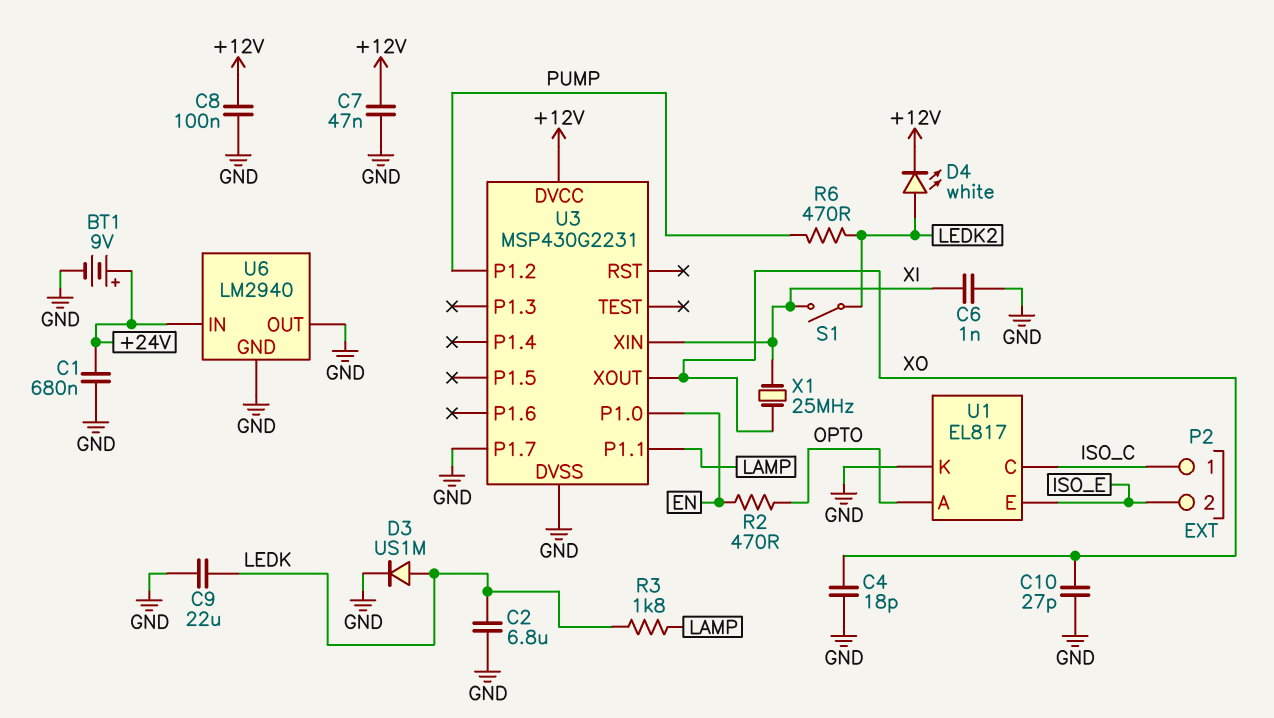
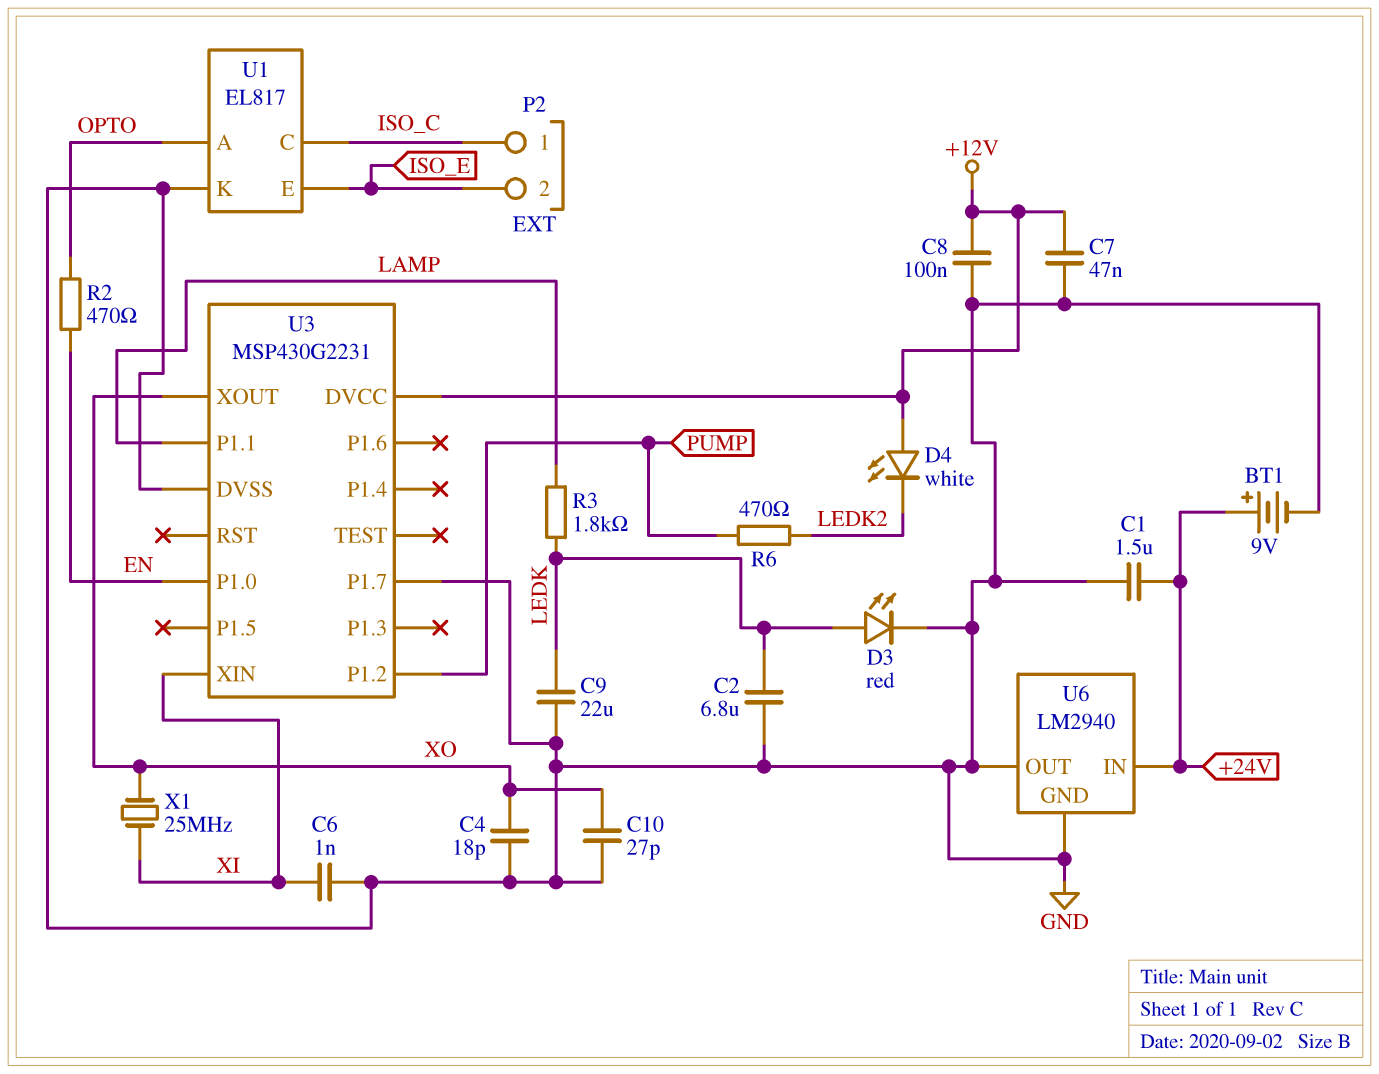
C1: 680nF (+24V, GND) -> 1.5uF (+24V, GND)
D3: diode US1M (A LEDK, K GND) -> LED red (A LEDK, K GND)
D4: LED white (A LEDK2, K +12V) -> LED white (A +12V, K LEDK2)
S1: switch (LEDK2, XI) -> none

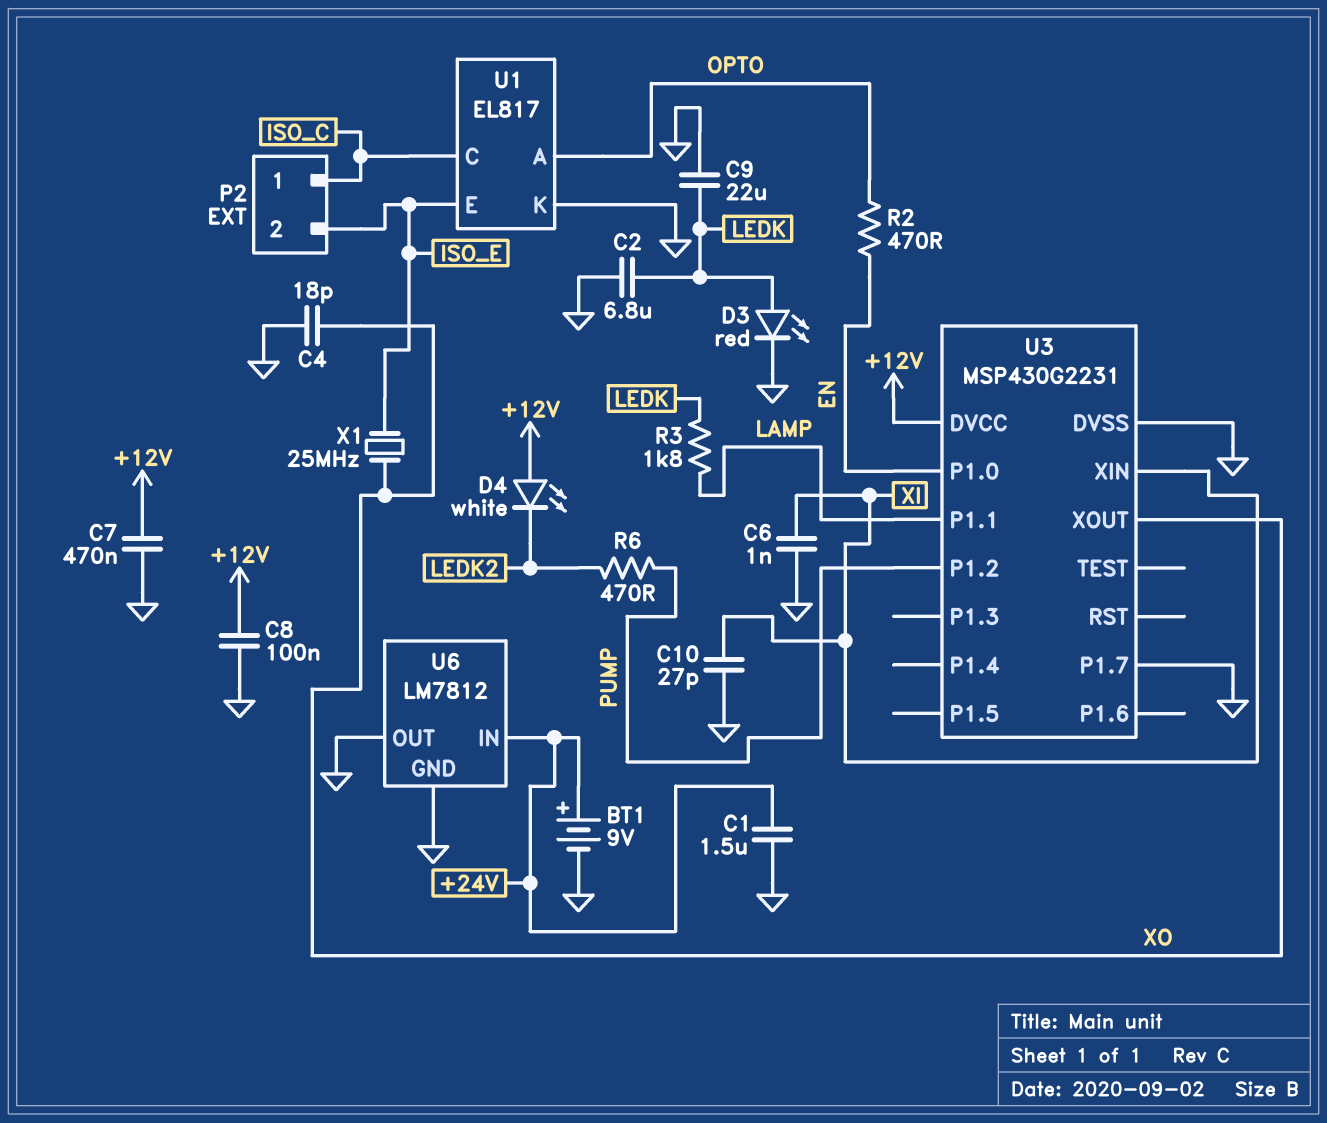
C7: 47nF (+12V, GND) -> 470nF (+12V, GND)
C10: 27pF (GND, XO) -> 27pF (GND, XI)
U6: LM2940 -> LM7812
X1: 25MHz (XI, XO) -> 25MHz (ISO_E, XO)

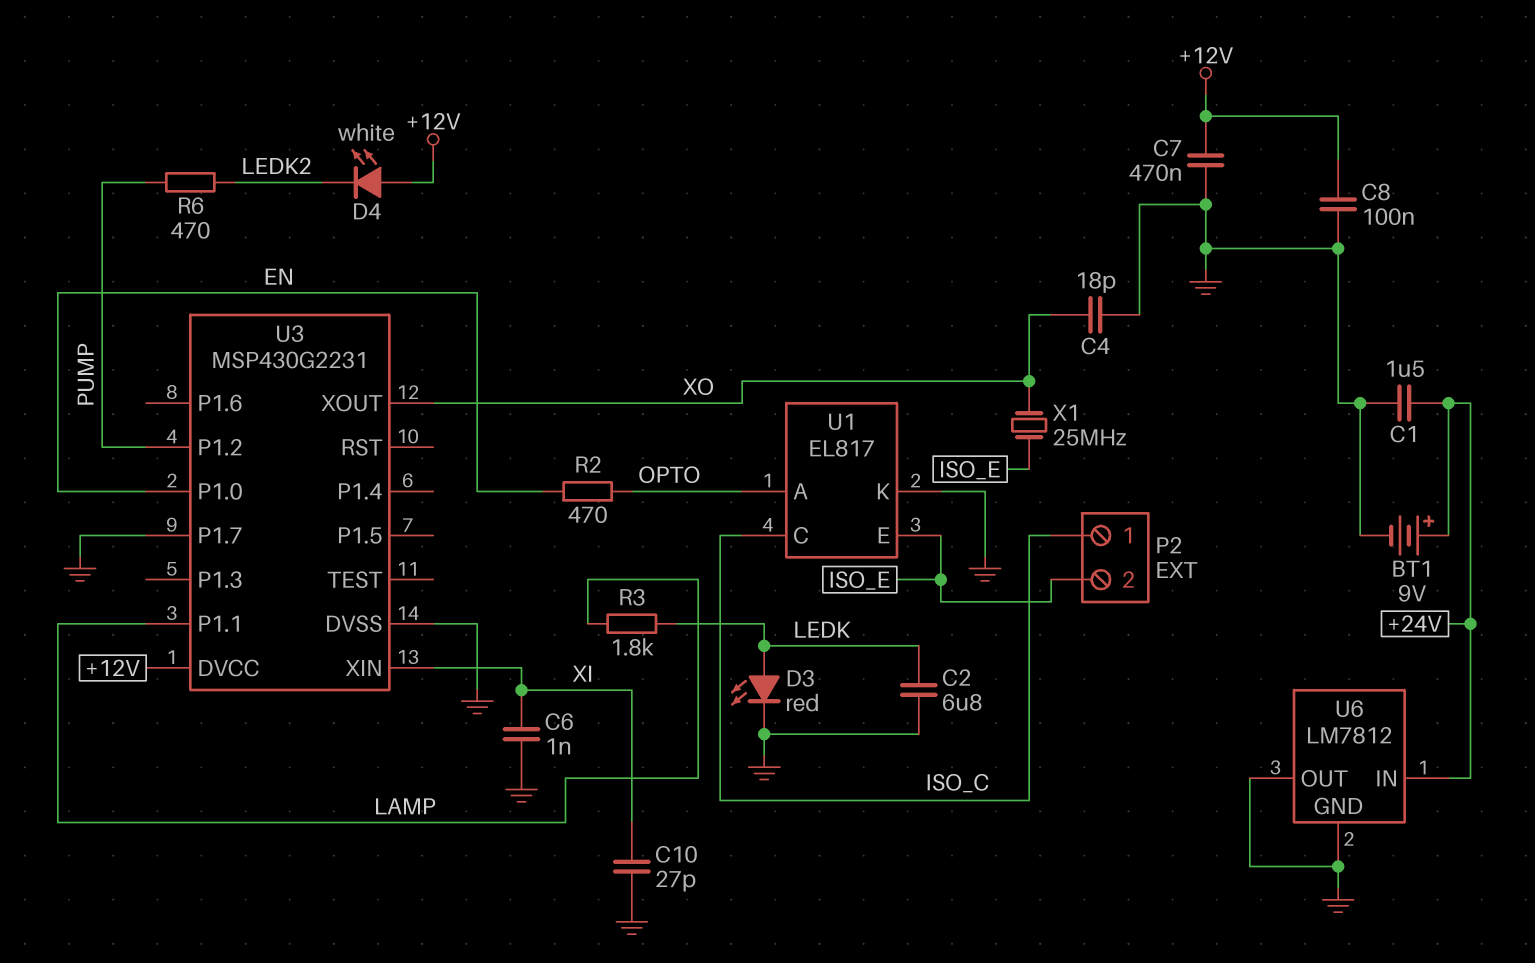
C9: 22uF (GND, LEDK) -> none

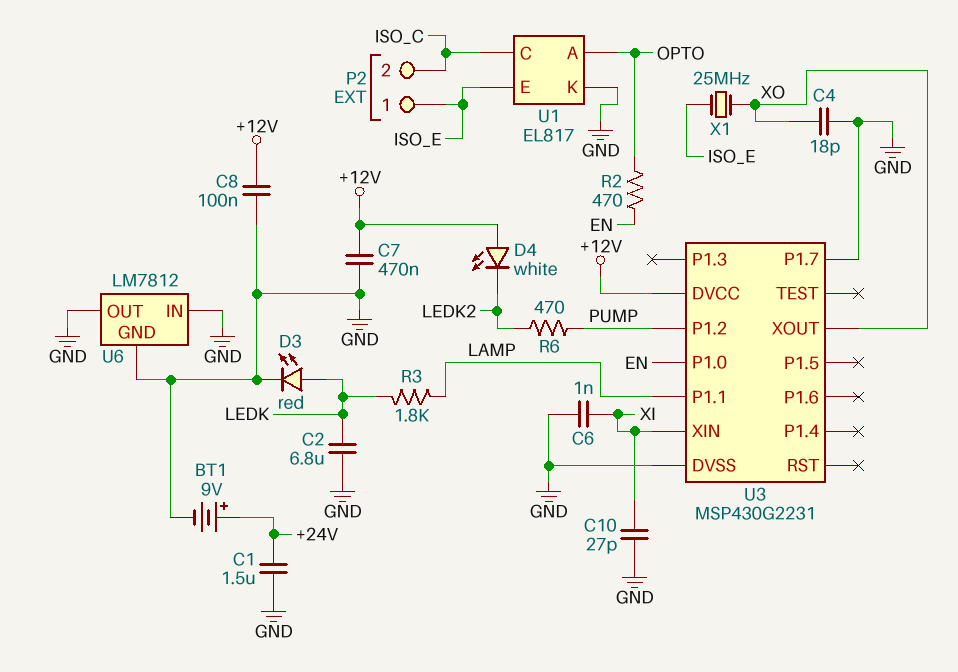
P2 pin 1: ISO_C -> ISO_E
P2 pin 2: ISO_E -> ISO_C
U6 pin IN: +24V -> GND

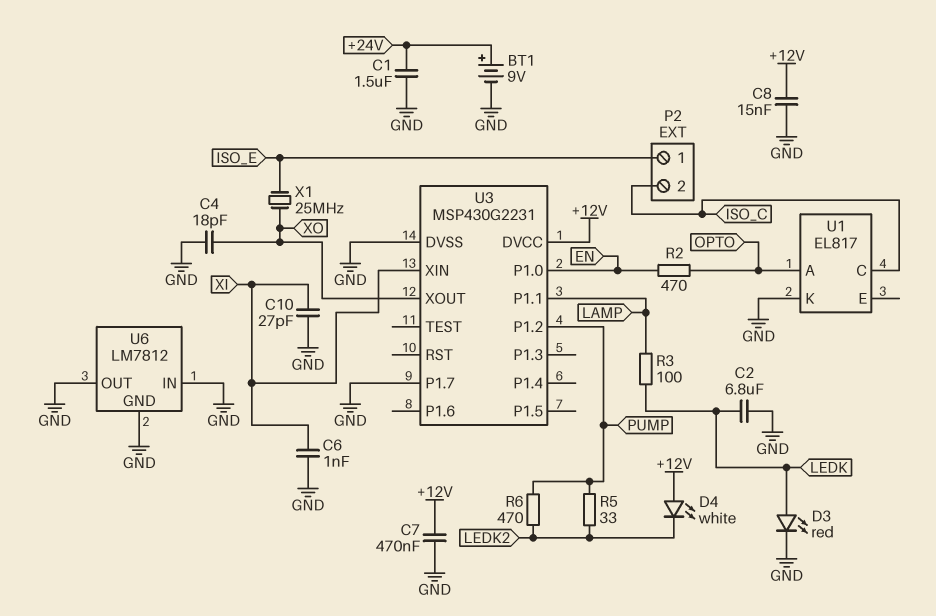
C8: 100nF (+12V, GND) -> 15nF (+12V, GND)
R3: 1.8k (LAMP, LEDK) -> 100 (LAMP, LEDK)
R5: none -> 33 (LEDK2, PUMP)
U1 pin E: ISO_E -> none

